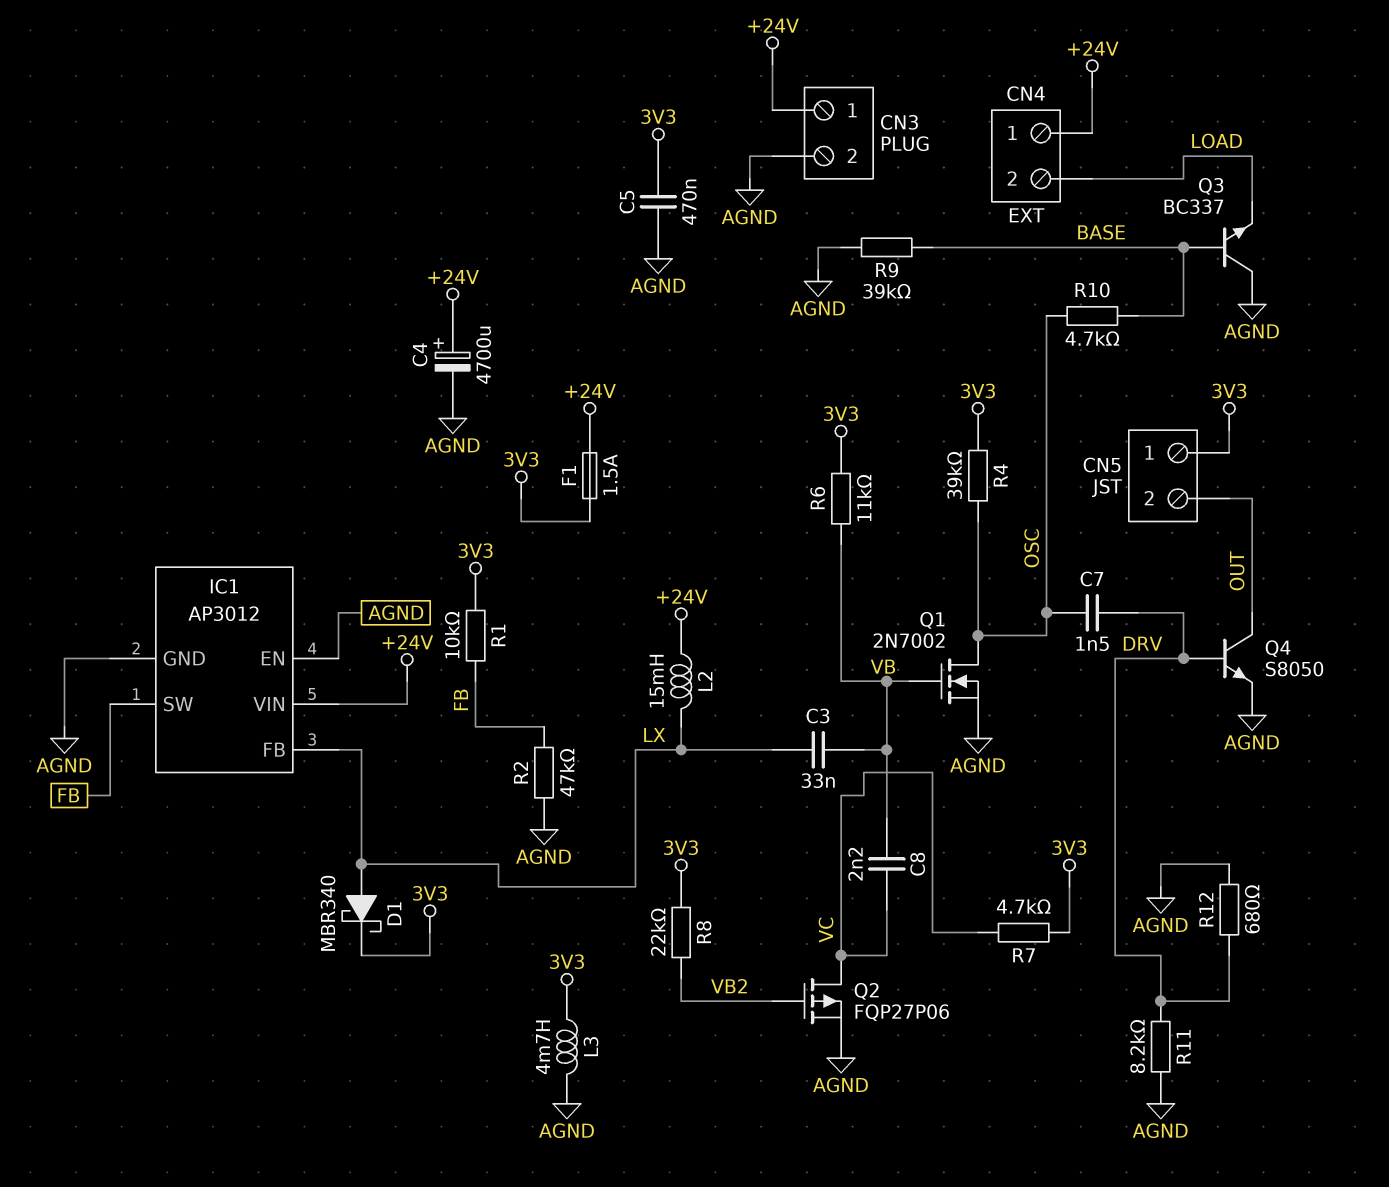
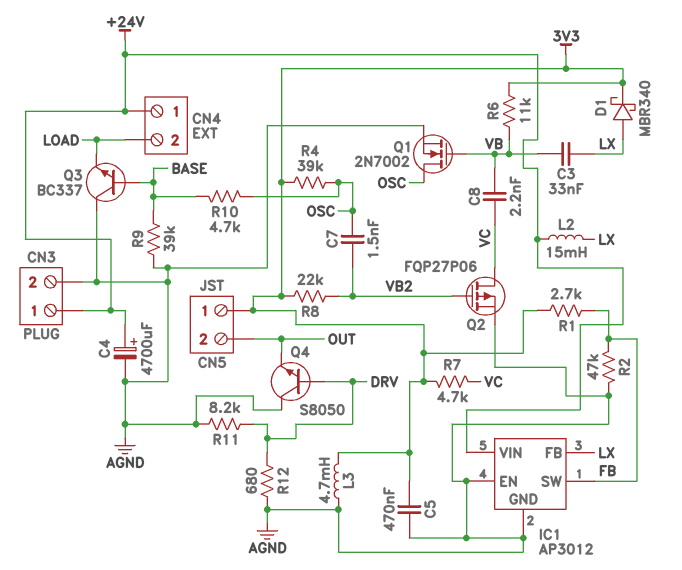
C7: 1.5nF (DRV, OSC) -> 1.5nF (OSC, VB2)
F1: 1.5A (+24V, 3V3) -> none
Q4: NPN S8050 (B DRV, C OUT, E AGND) -> NPN S8050 (B DRV, C AGND, E OUT)
R1: 10k (3V3, FB) -> 2.7k (3V3, FB)

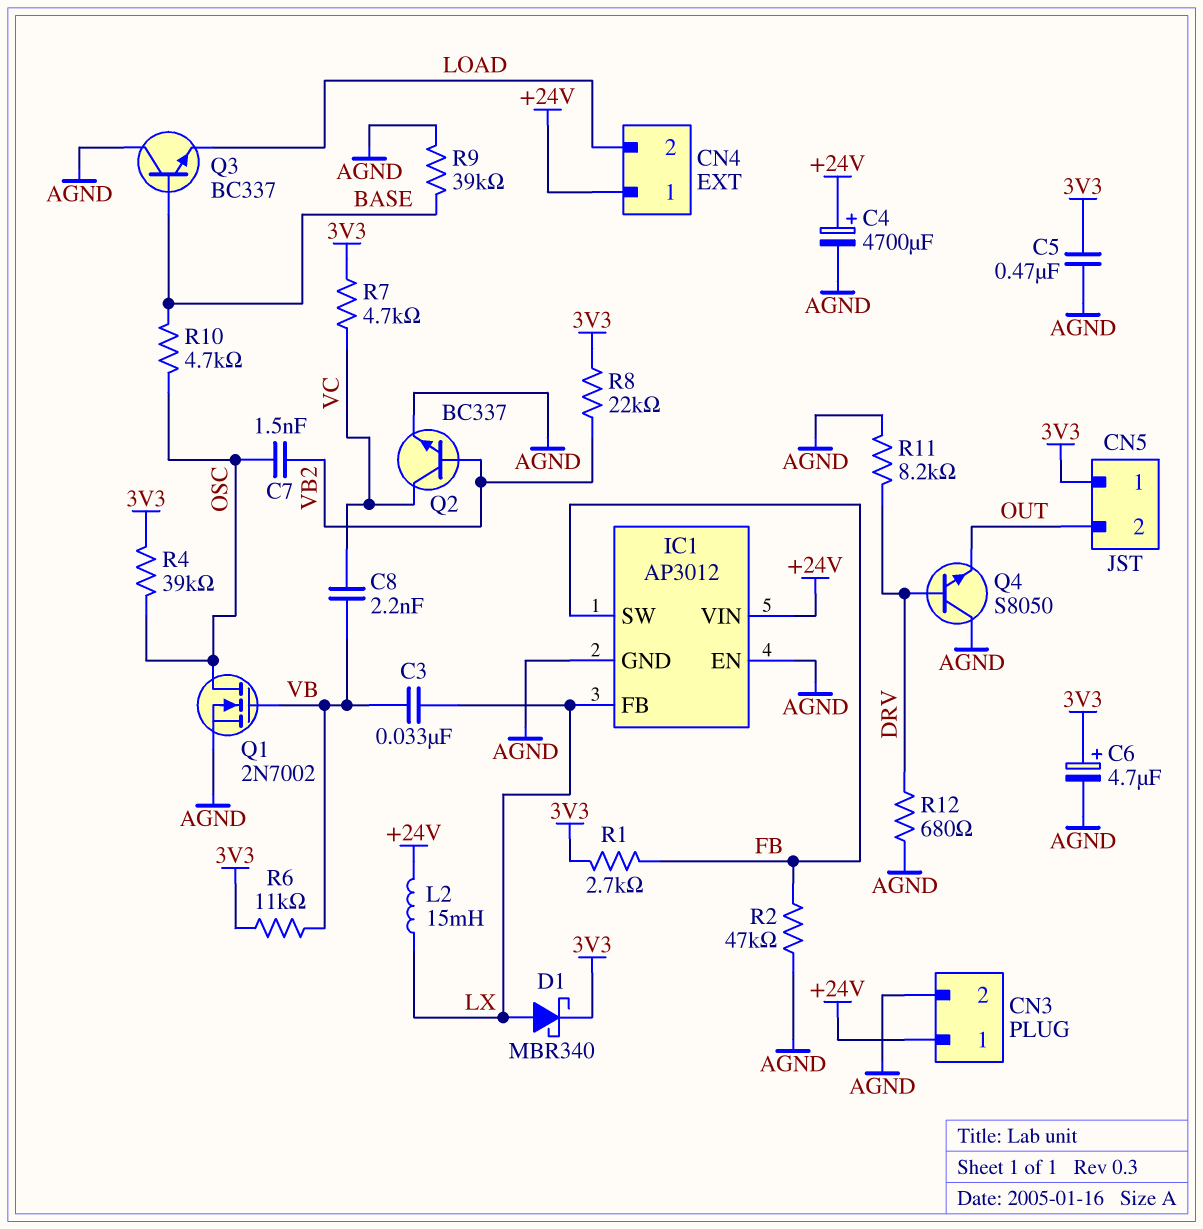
C6: none -> 4.7uF (plus 3V3, minus AGND)
L3: 4.7mH (3V3, AGND) -> none
Q2: PMOS FQP27P06 (G VB2, D VC, S AGND) -> NPN BC337 (B VB2, C VC, E AGND)

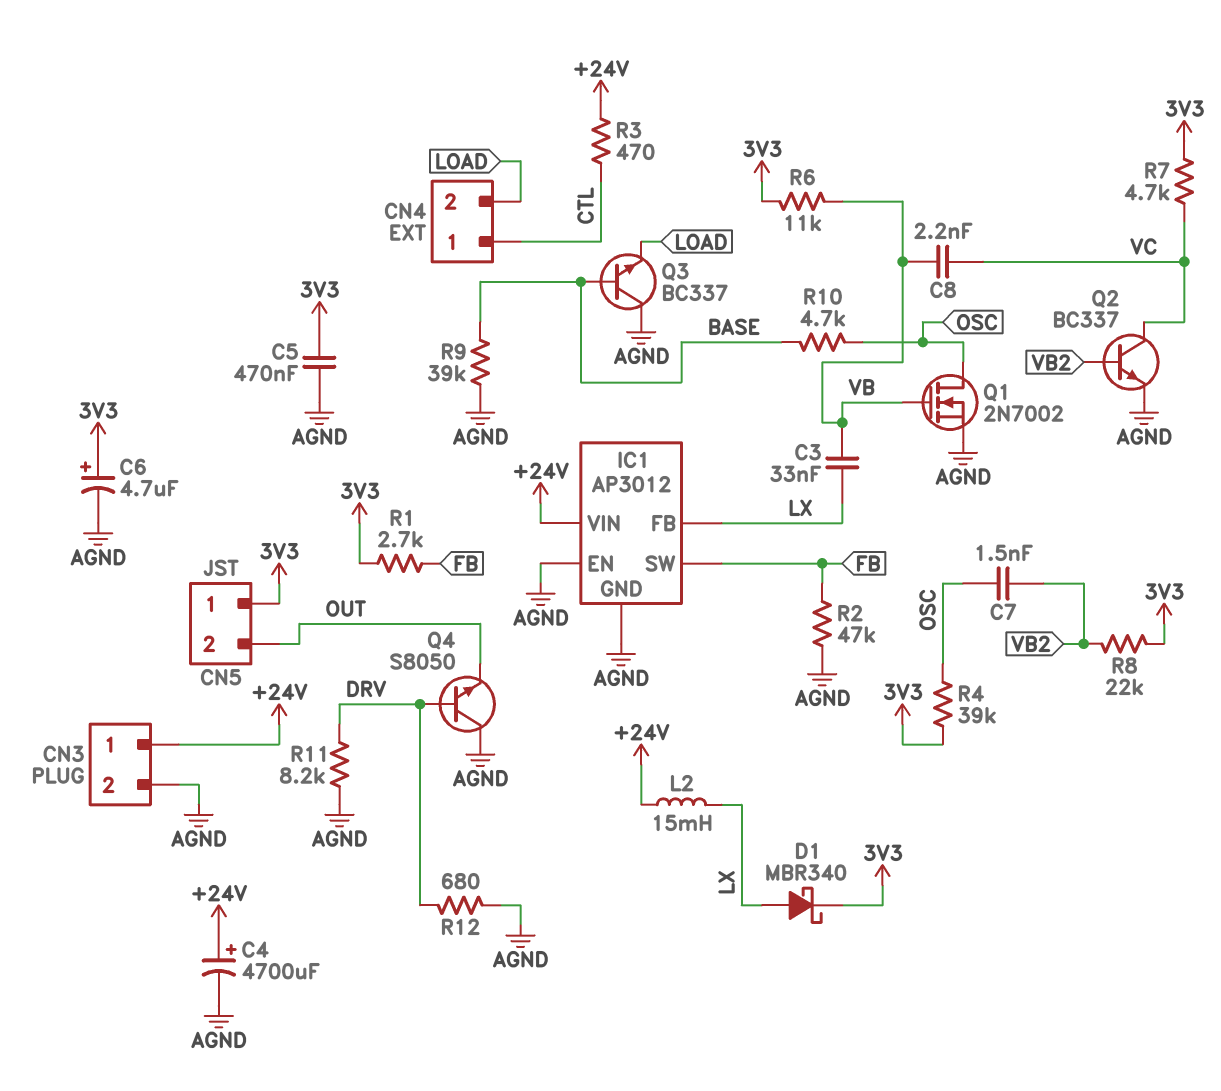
CN4 pin 1: +24V -> CTL
R3: none -> 470 (+24V, CTL)

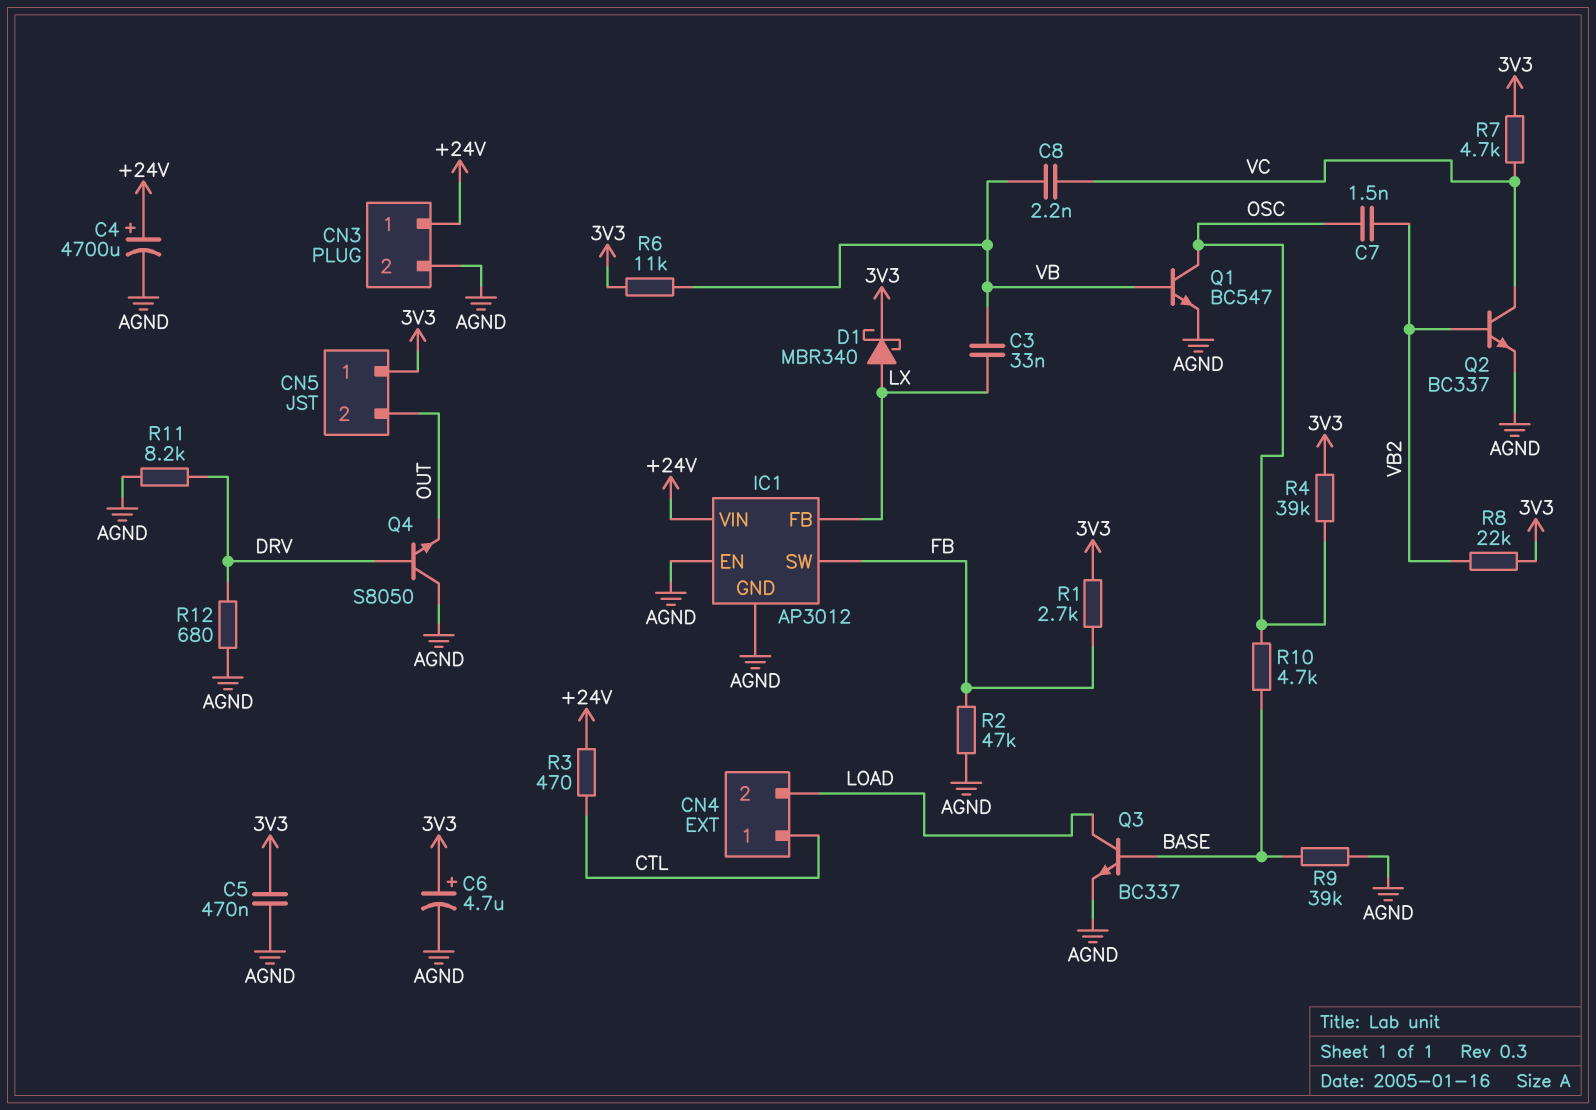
L2: 15mH (+24V, LX) -> none
Q1: NMOS 2N7002 (G VB, D OSC, S AGND) -> NPN BC547 (B VB, C OSC, E AGND)
Q3: NPN BC337 (B BASE, C AGND, E LOAD) -> NPN BC337 (B BASE, C LOAD, E AGND)

